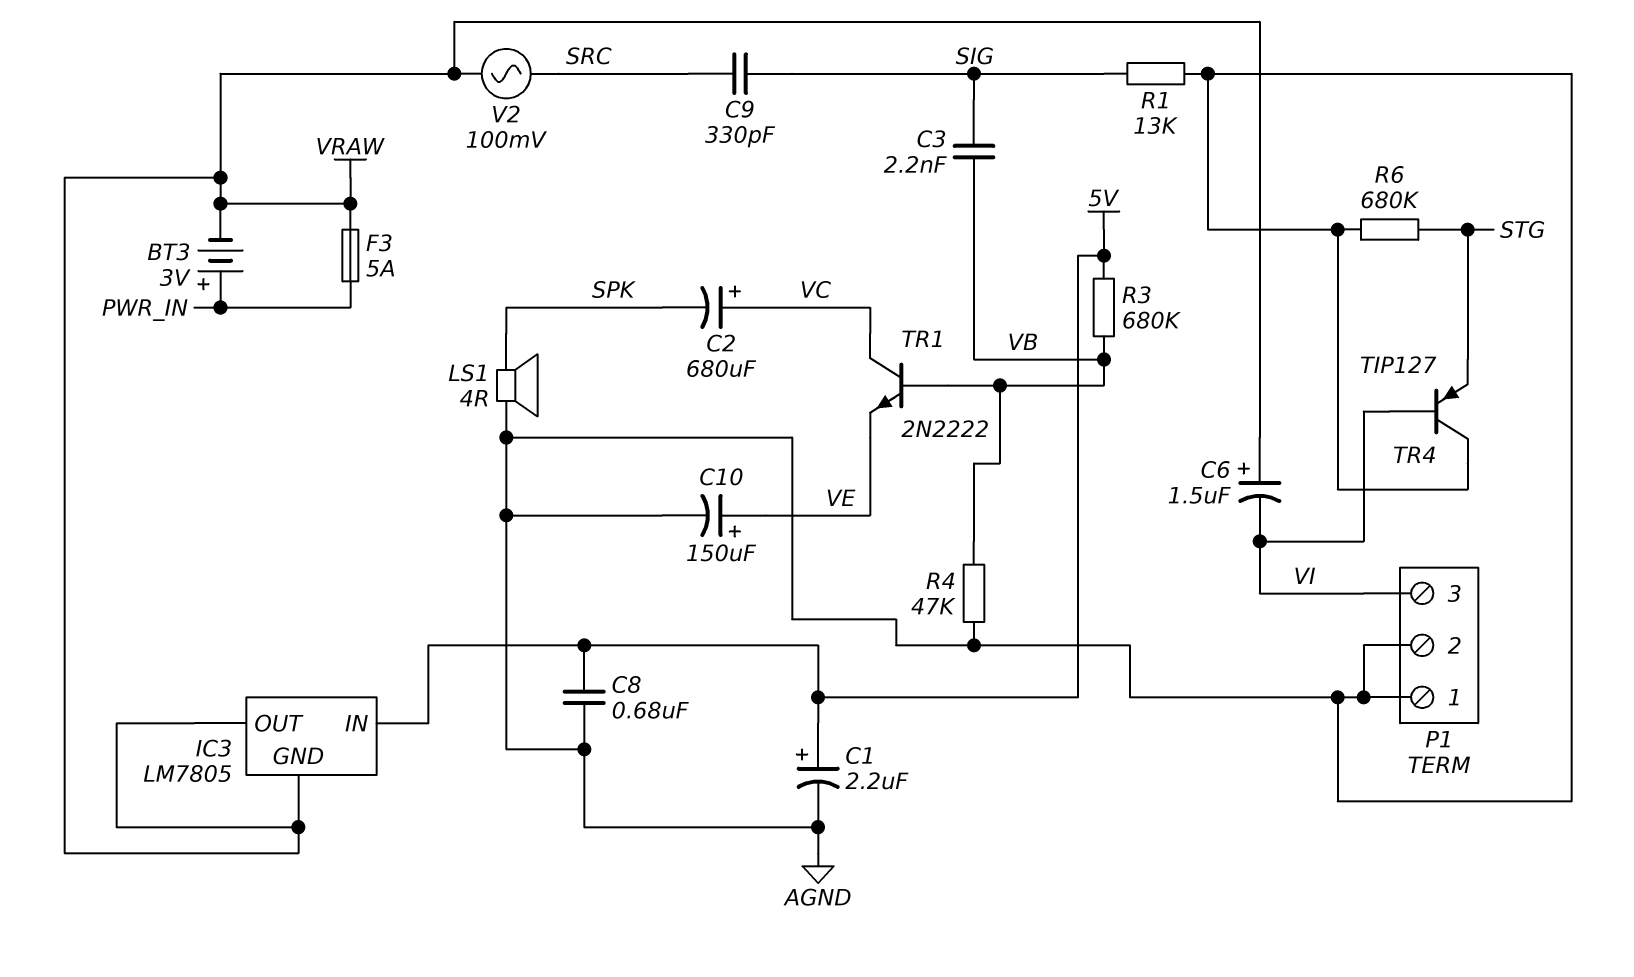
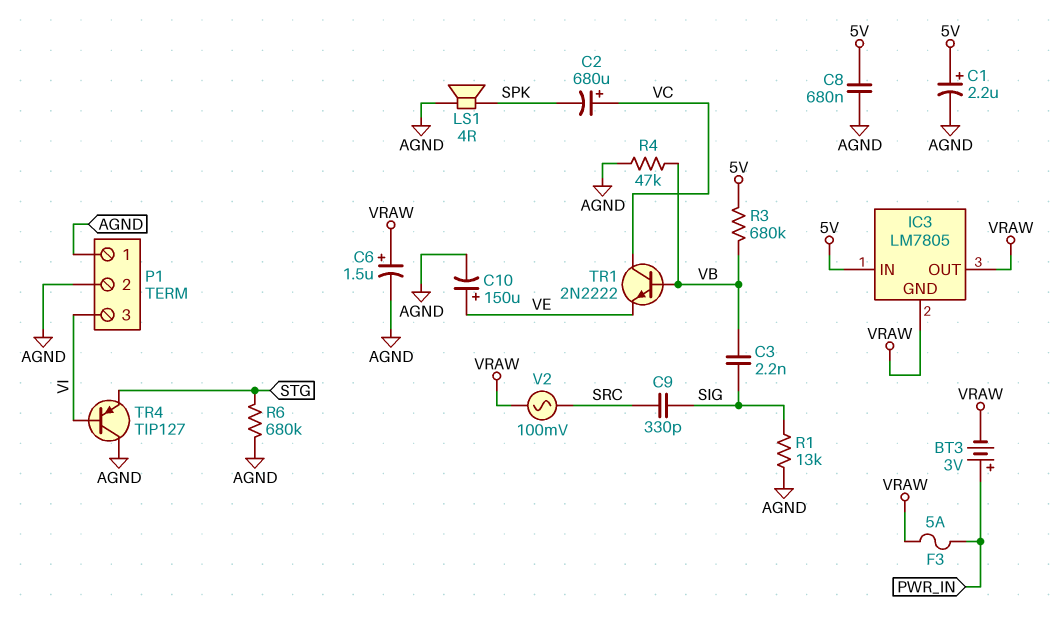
C6: 1.5uF (plus VRAW, minus VI) -> 1.5uF (plus VRAW, minus AGND)

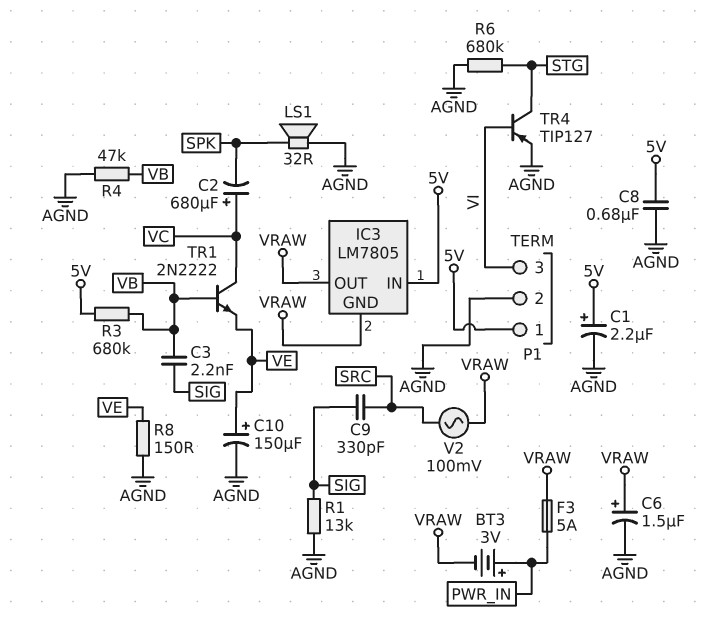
LS1: speaker 4R (AGND, SPK) -> speaker 32R (AGND, SPK)
P1 pin 1: AGND -> 5V
R8: none -> 150 (AGND, VE)
TR4: PNP TIP127 (B VI, C AGND, E STG) -> PNP TIP127 (B VI, C STG, E AGND)

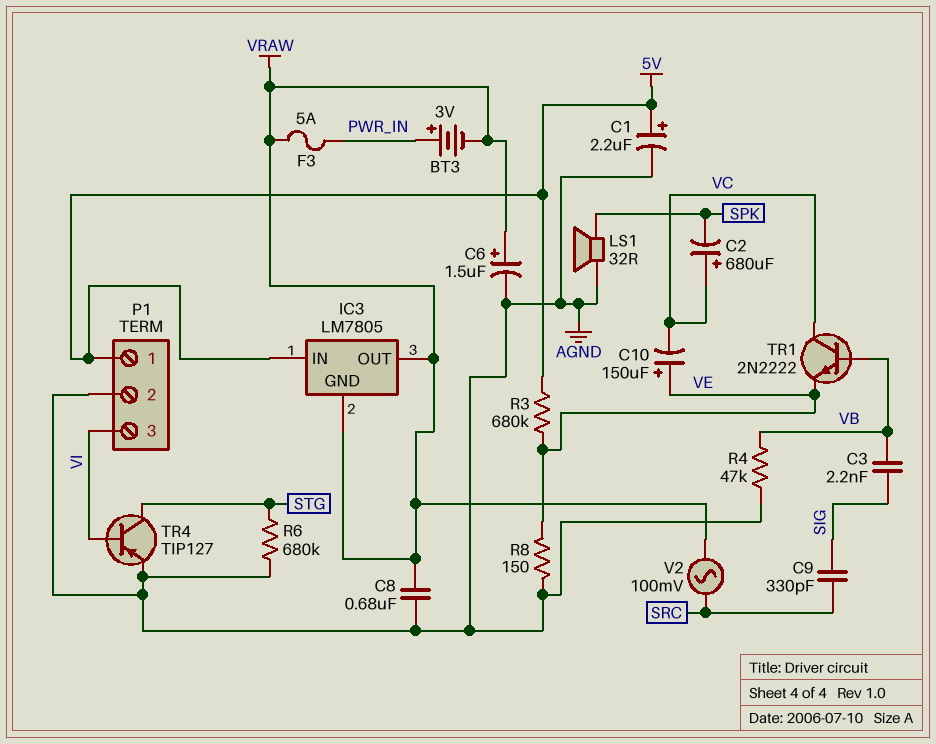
C8: 680nF (5V, AGND) -> 680nF (AGND, VRAW)
C10: 150uF (plus VE, minus AGND) -> 150uF (plus VE, minus VC)
R1: 13k (AGND, SIG) -> none
R3: 680k (5V, VB) -> 680k (5V, VE)

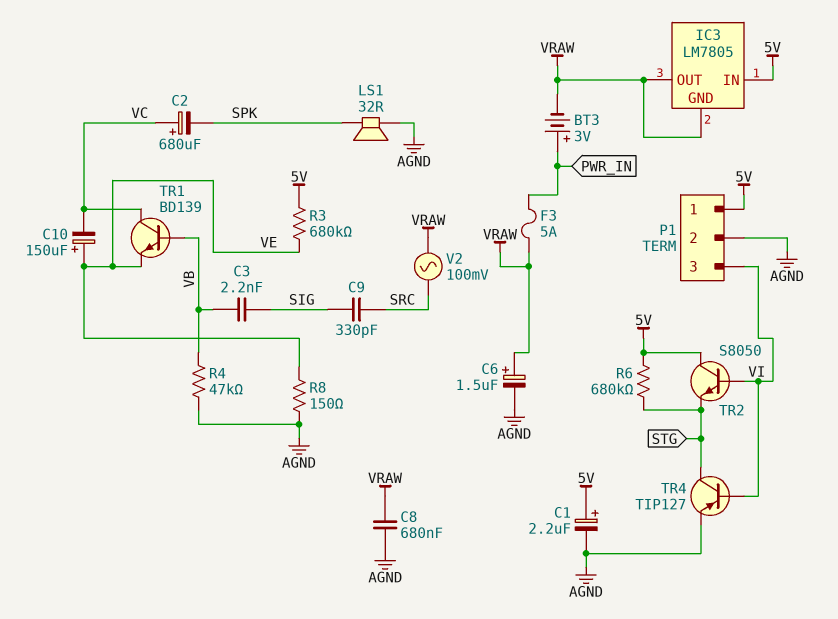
R6: 680k (AGND, STG) -> 680k (5V, STG)
TR1: NPN 2N2222 (B VB, C VC, E VE) -> NPN BD139 (B VB, C VC, E VE)
TR2: none -> NPN S8050 (B VI, C 5V, E STG)

